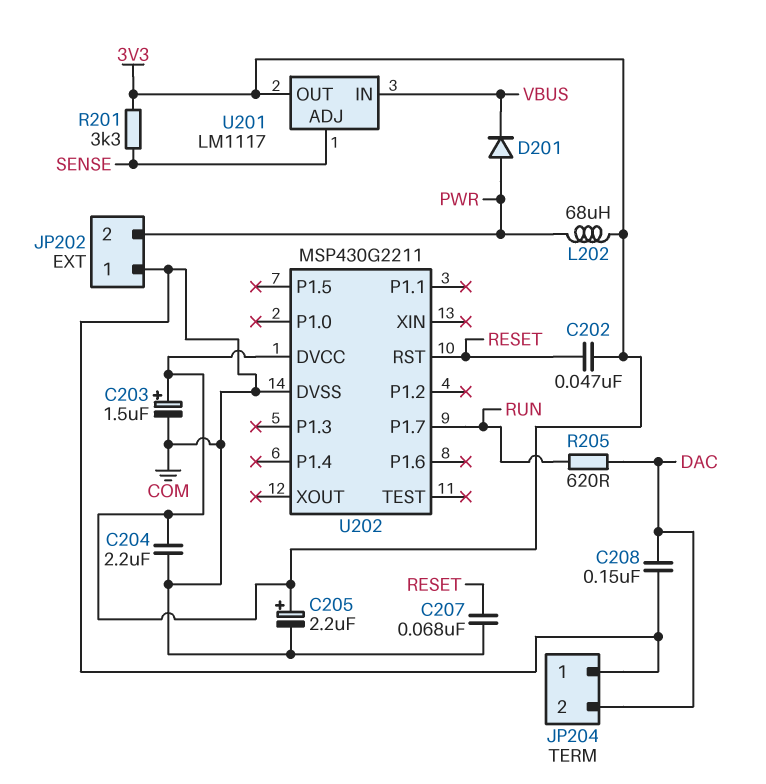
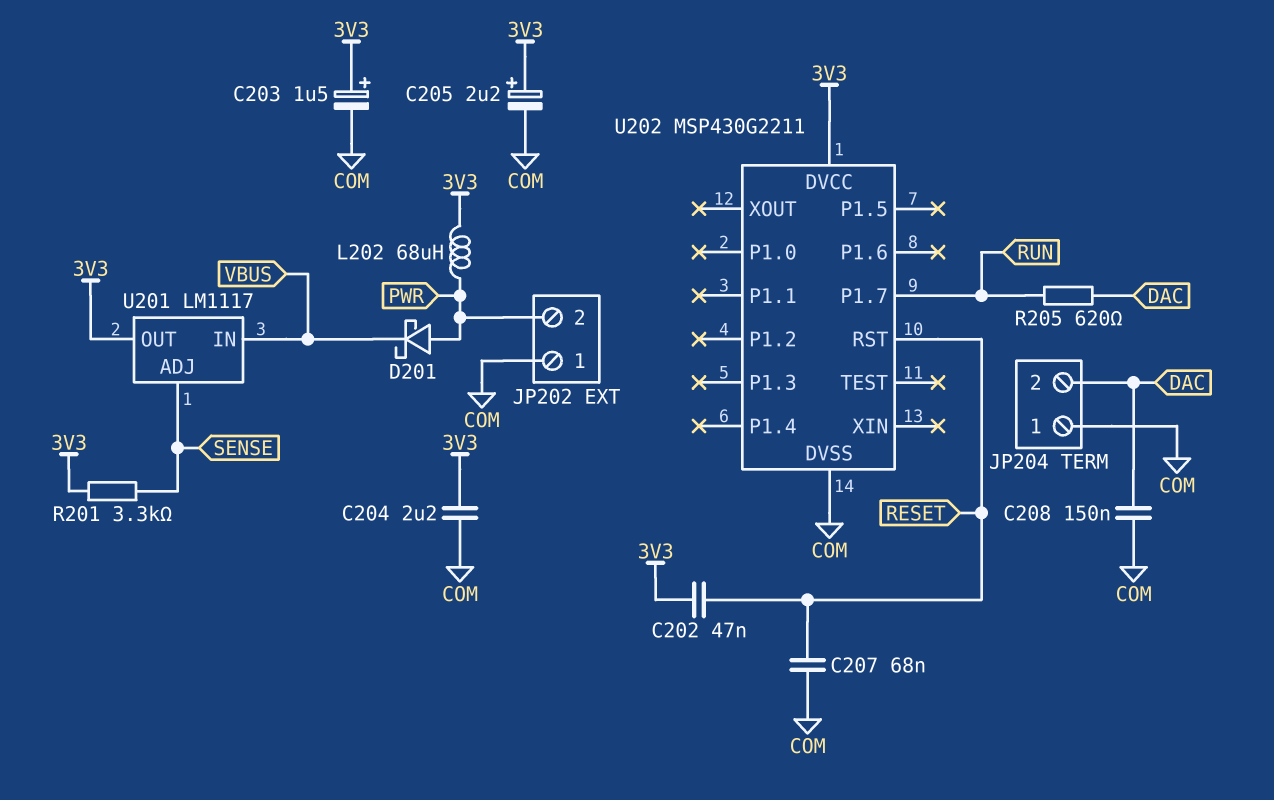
D201: diode (A PWR, K VBUS) -> schottky (A PWR, K VBUS)

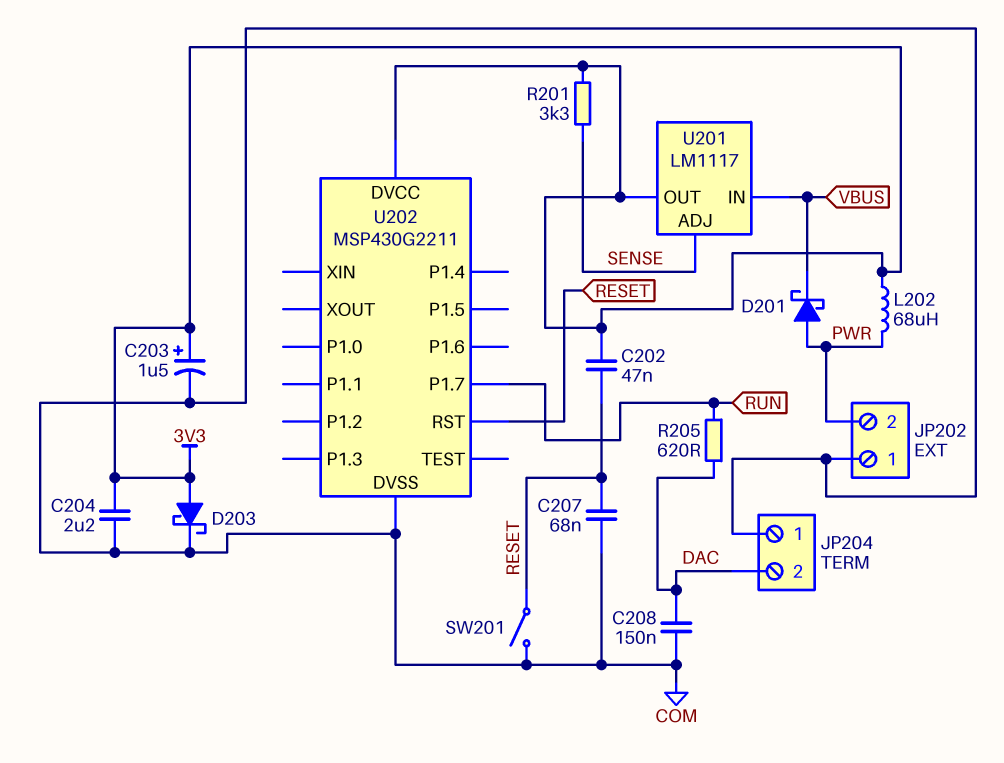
C205: 2.2uF (plus 3V3, minus COM) -> none
D203: none -> schottky (A 3V3, K COM)
SW201: none -> switch (COM, RESET)

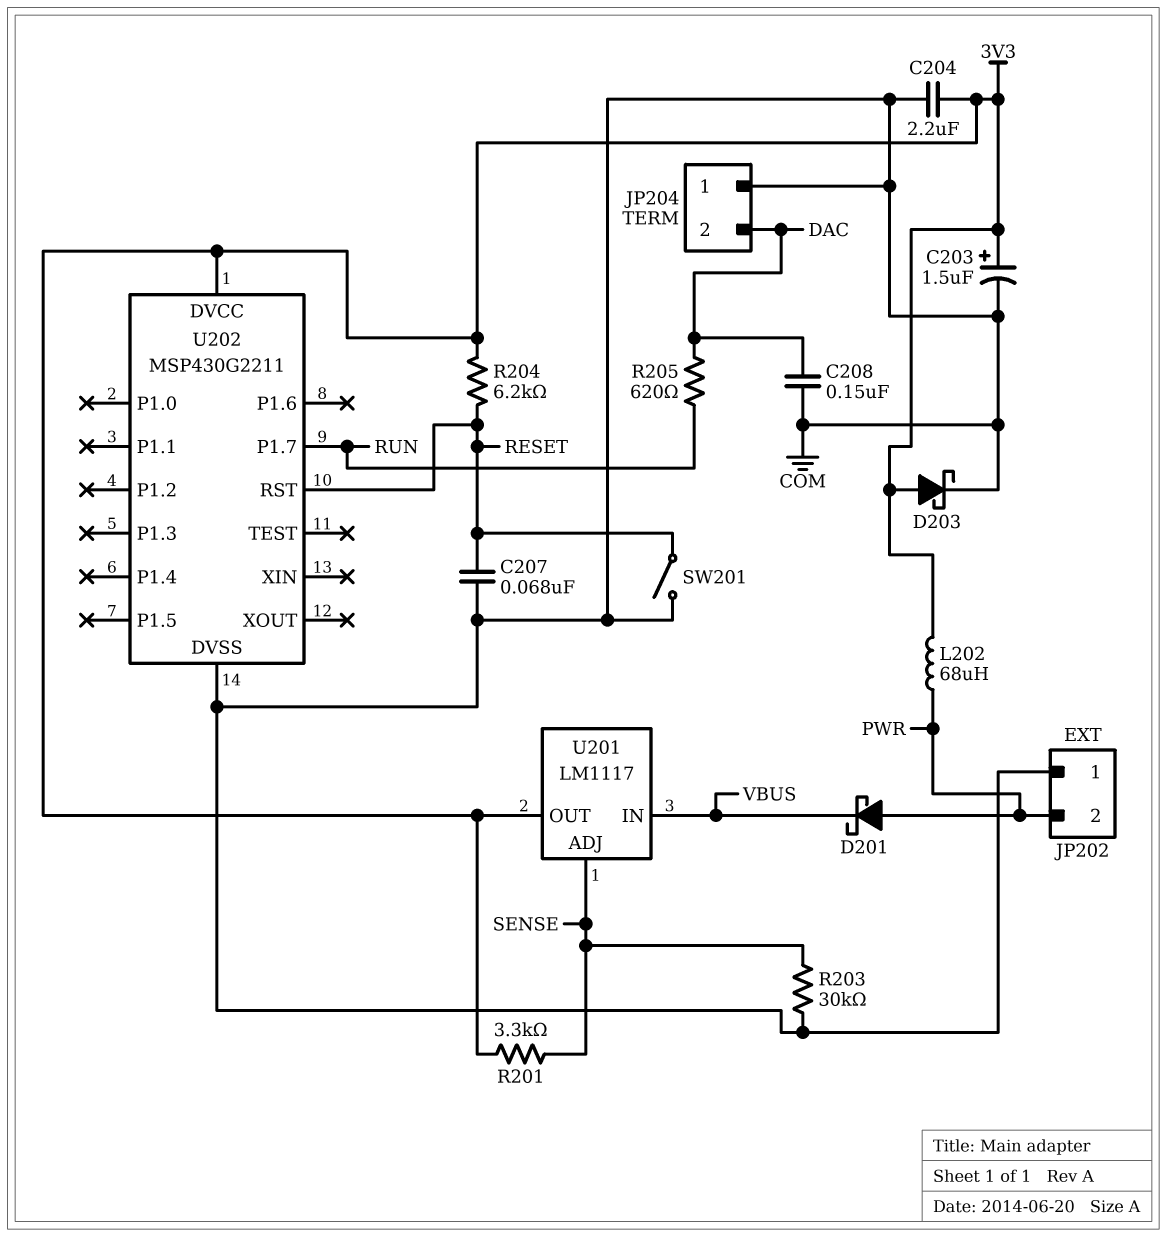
C202: 47nF (3V3, RESET) -> none
R203: none -> 30k (COM, SENSE)
R204: none -> 6.2k (3V3, RESET)

